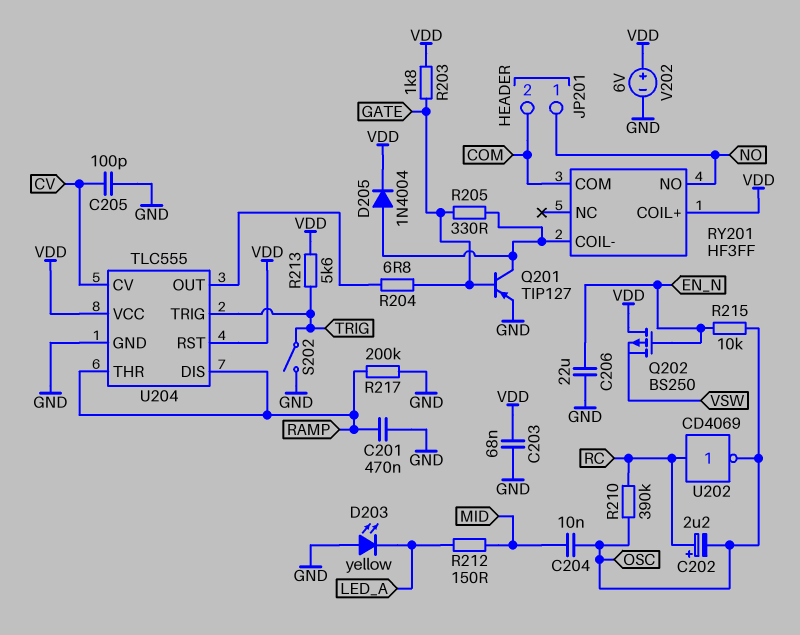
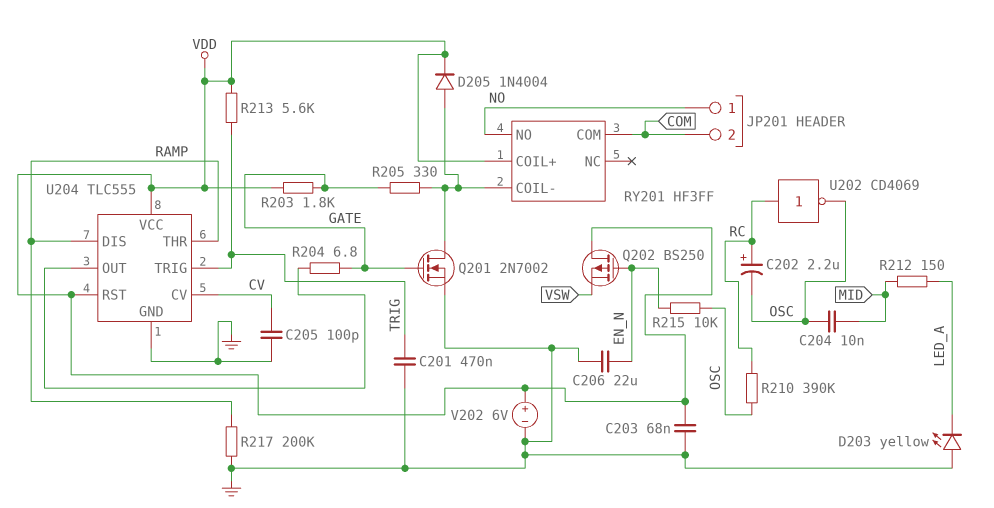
C201: 470nF (GND, RAMP) -> 470nF (GND, TRIG)
Q201: PNP TIP127 (B GATE, C RY201/COIL-, E GND) -> NMOS 2N7002 (G GATE, D RY201/COIL-, S GND)
S202: switch (GND, TRIG) -> none

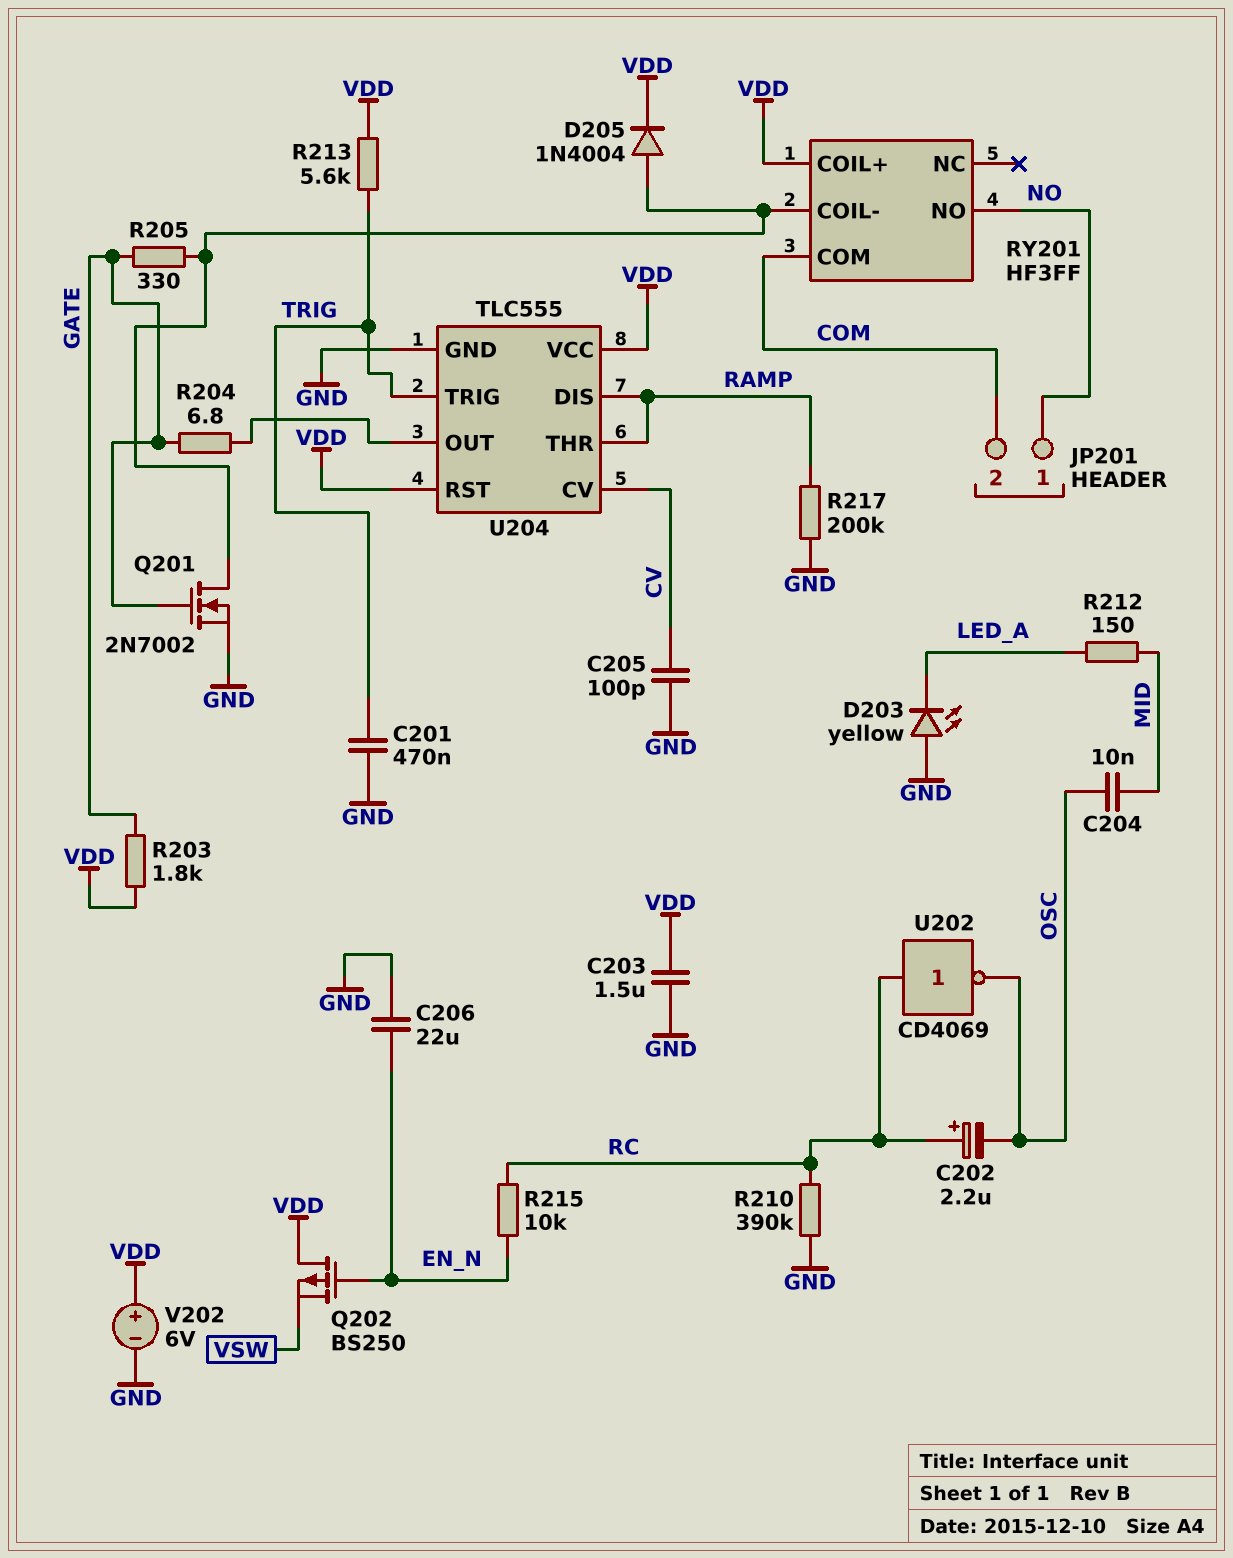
C203: 68nF (GND, VDD) -> 1.5uF (GND, VDD)
R210: 390k (OSC, RC) -> 390k (GND, RC)
R215: 10k (EN_N, OSC) -> 10k (EN_N, RC)

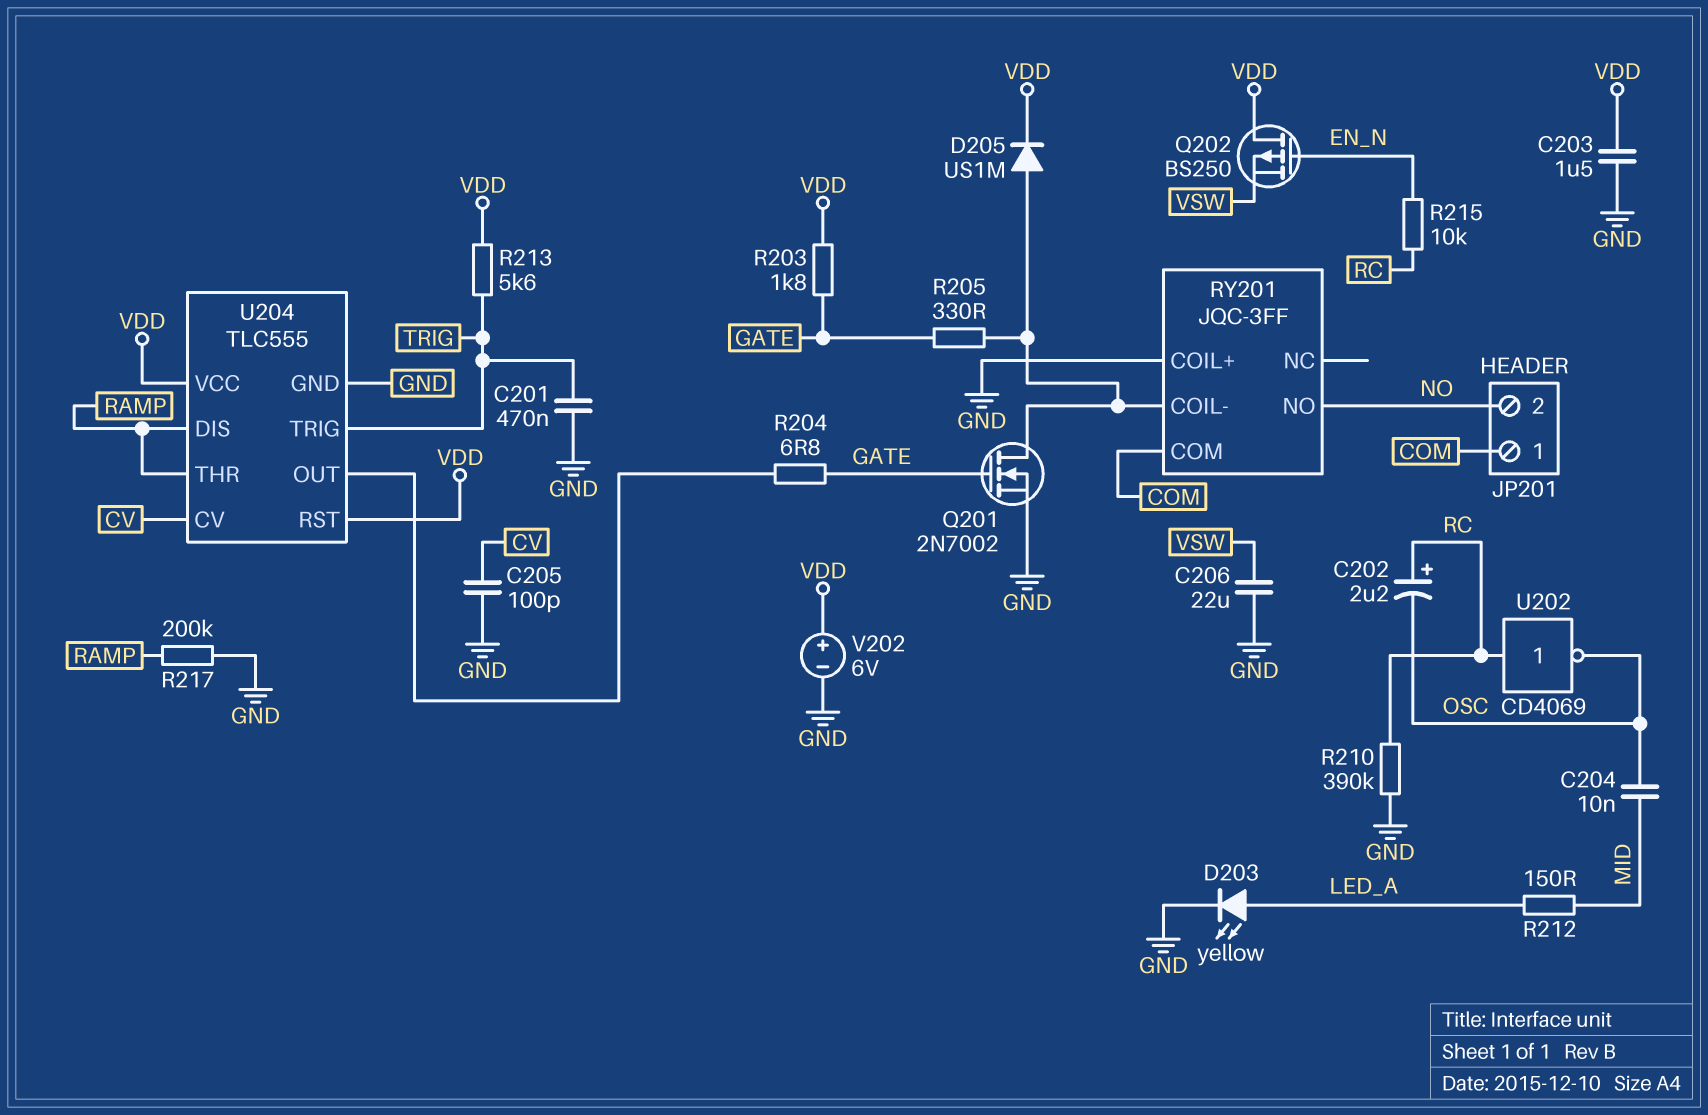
C206: 22uF (EN_N, GND) -> 22uF (GND, VSW)
D203: LED yellow (A GND, K LED_A) -> LED yellow (A LED_A, K GND)
D205: diode 1N4004 (A RY201/COIL-, K VDD) -> diode US1M (A RY201/COIL-, K VDD)
JP201 pin 1: NO -> COM
JP201 pin 2: COM -> NO
RY201: HF3FF -> JQC-3FF
RY201 pin COIL+: VDD -> GND

